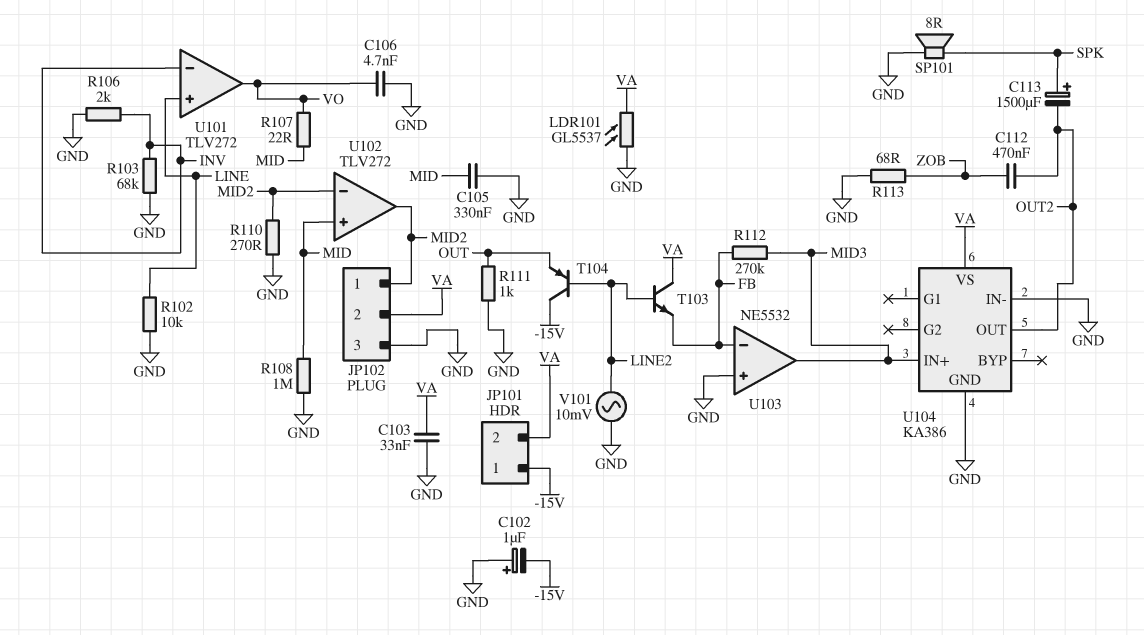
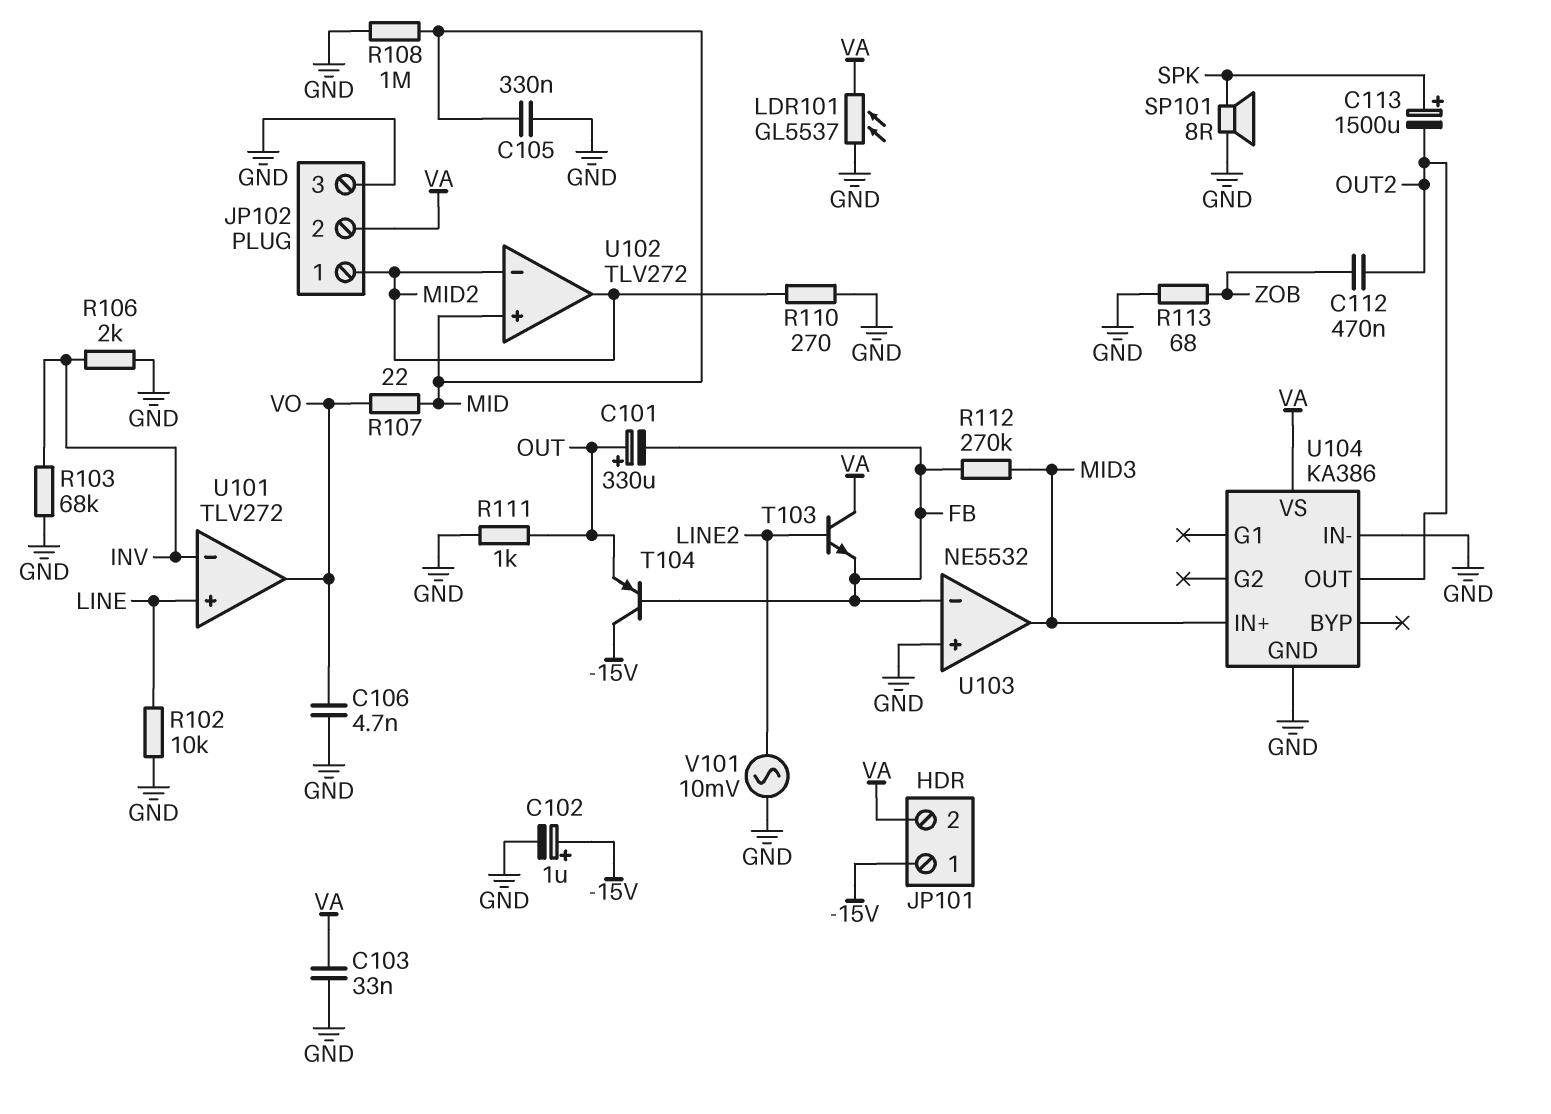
C101: none -> 330uF (plus OUT, minus FB)
C102: 1uF (plus GND, minus -15V) -> 1uF (plus -15V, minus GND)
T104: PNP (B LINE2, C -15V, E OUT) -> PNP (B FB, C -15V, E OUT)

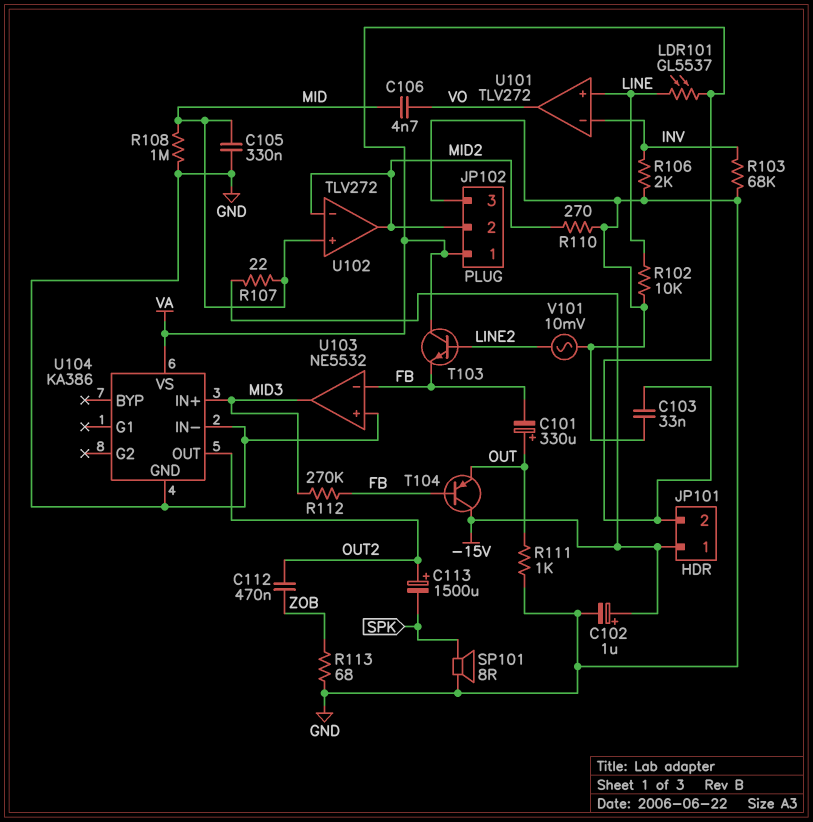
C106: 4.7nF (GND, VO) -> 4.7nF (MID, VO)
C113: 1500uF (plus SPK, minus OUT2) -> 1500uF (plus OUT2, minus SPK)
JP102 pin 1: MID2 -> VA
JP102 pin 2: VA -> MID2
LDR101: GL5537 (GND, VA) -> GL5537 (LINE, VA)
R107: 22 (MID, VO) -> 22 (-15V, MID)

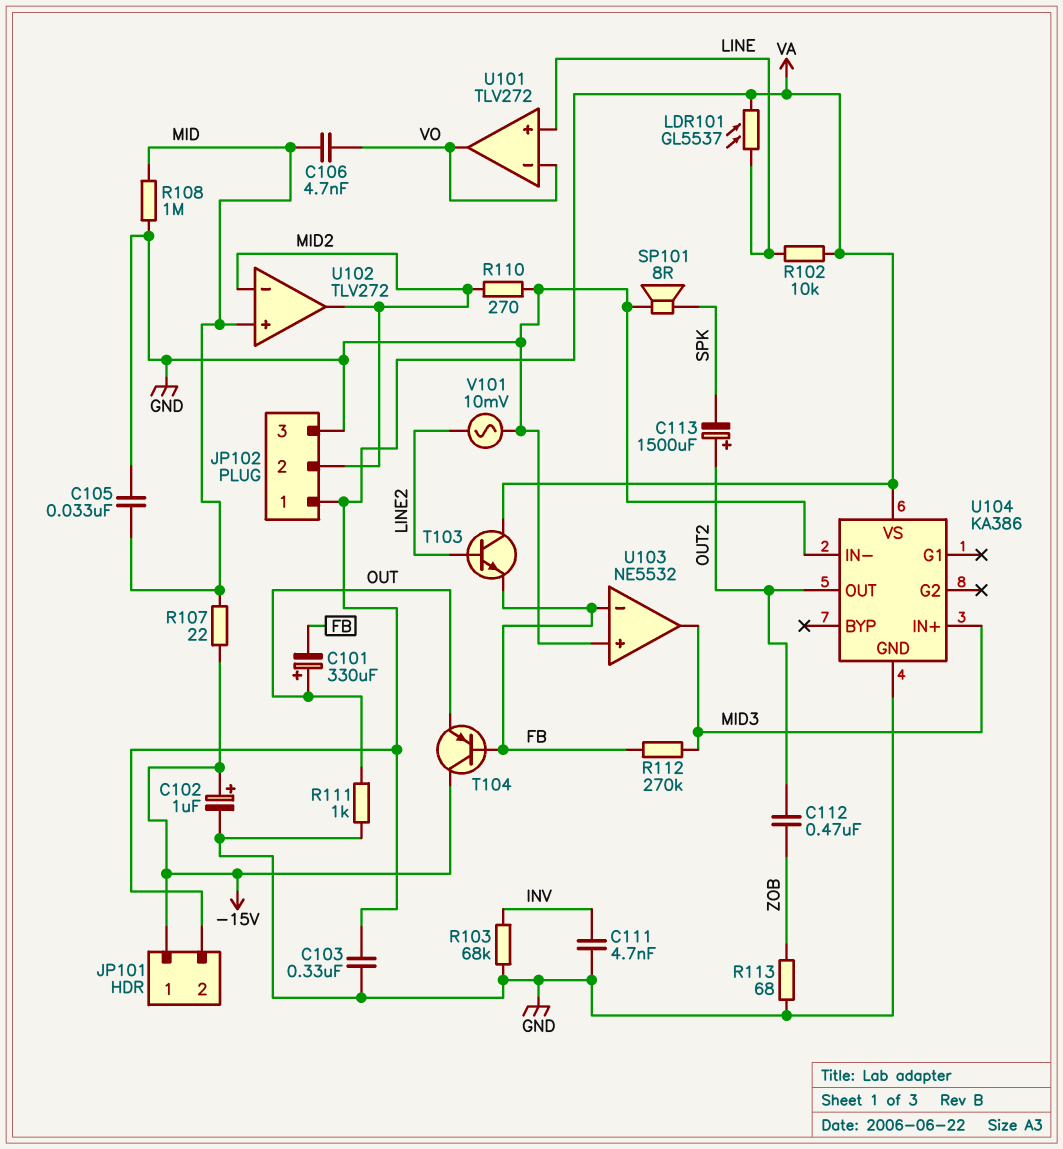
C103: 33nF (GND, VA) -> 330nF (GND, VA)
C105: 330nF (GND, MID) -> 33nF (GND, MID)
C111: none -> 4.7nF (GND, INV)
R102: 10k (GND, LINE) -> 10k (LINE, VA)
R106: 2k (GND, INV) -> none
U101 pin in-: INV -> VO

